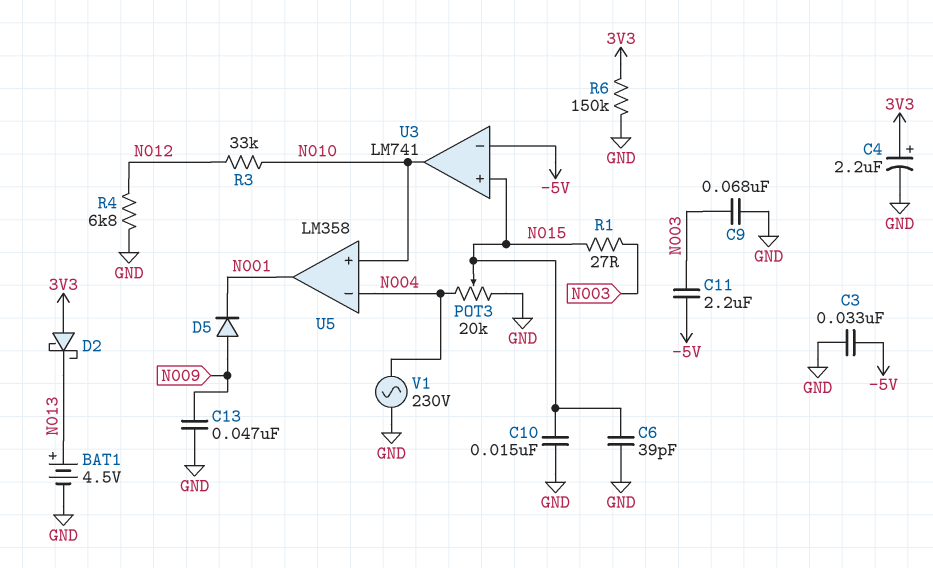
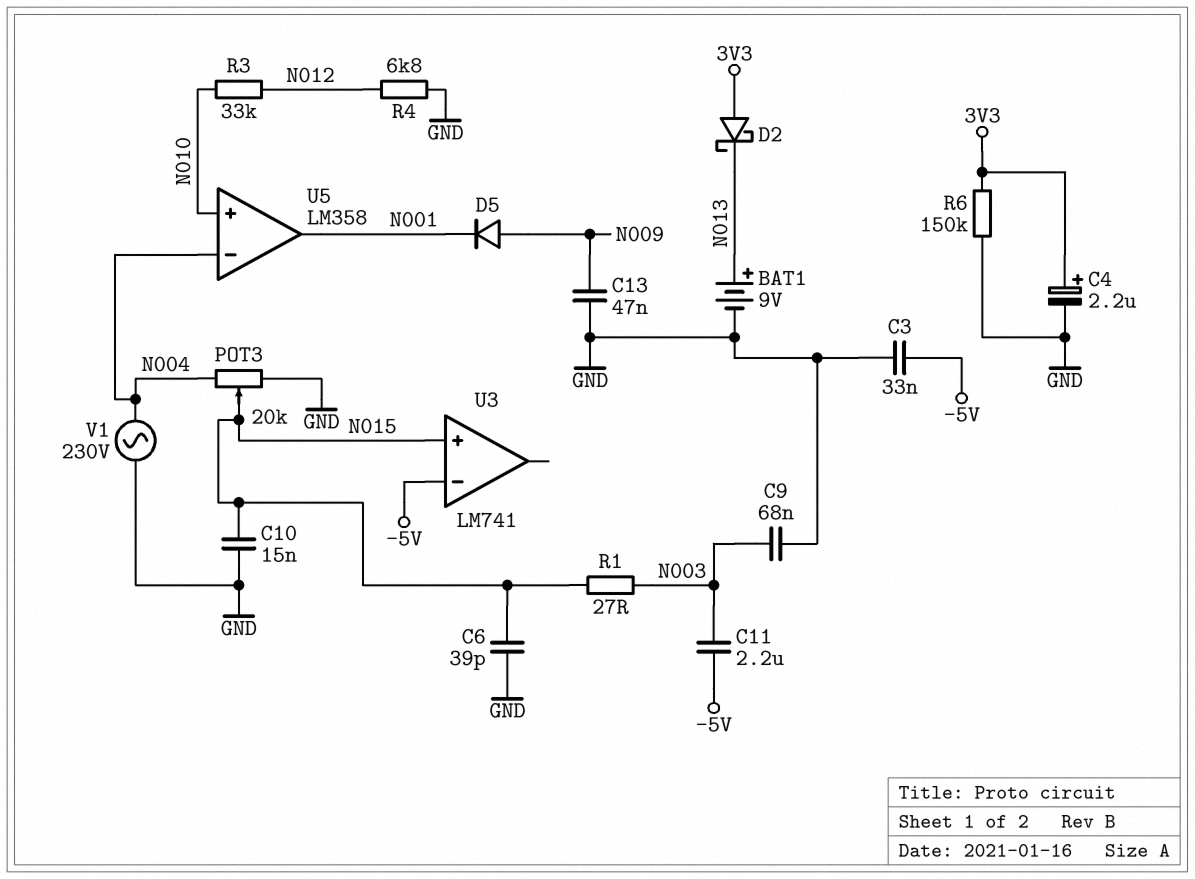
BAT1: 4.5V (plus N013, minus GND) -> 9V (plus N013, minus GND)
U3 pin out: N010 -> none

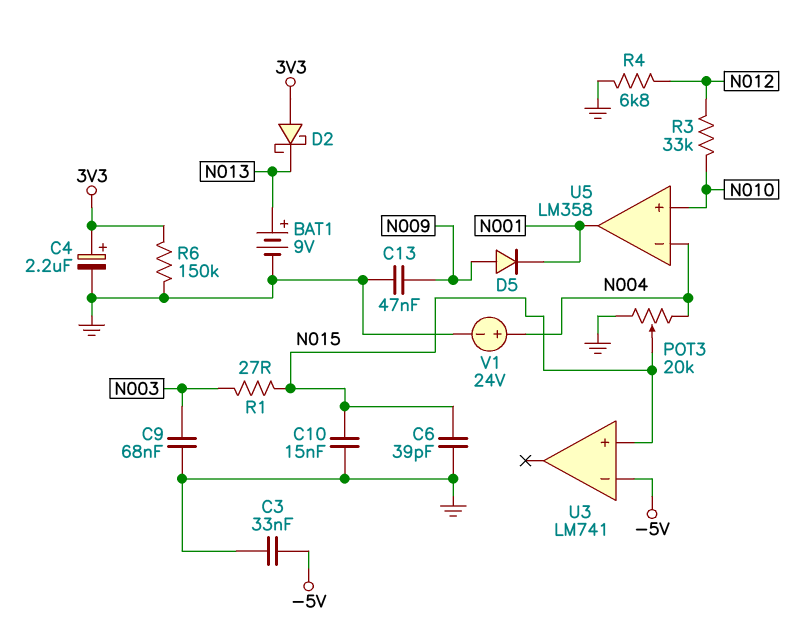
C11: 2.2uF (-5V, N003) -> none
V1: AC 230V (GND, N004) -> 24V (plus N004, minus GND)

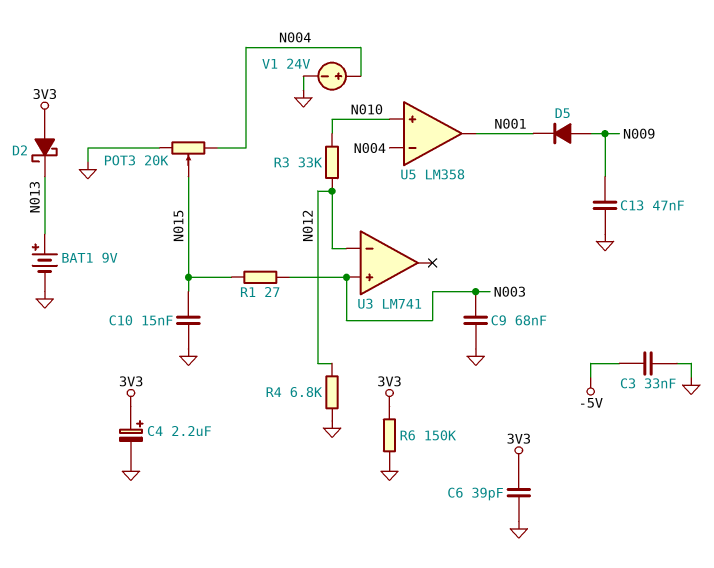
C6: 39pF (GND, N015) -> 39pF (3V3, GND)
U3 pin in+: N015 -> N003
U3 pin in-: -5V -> N012

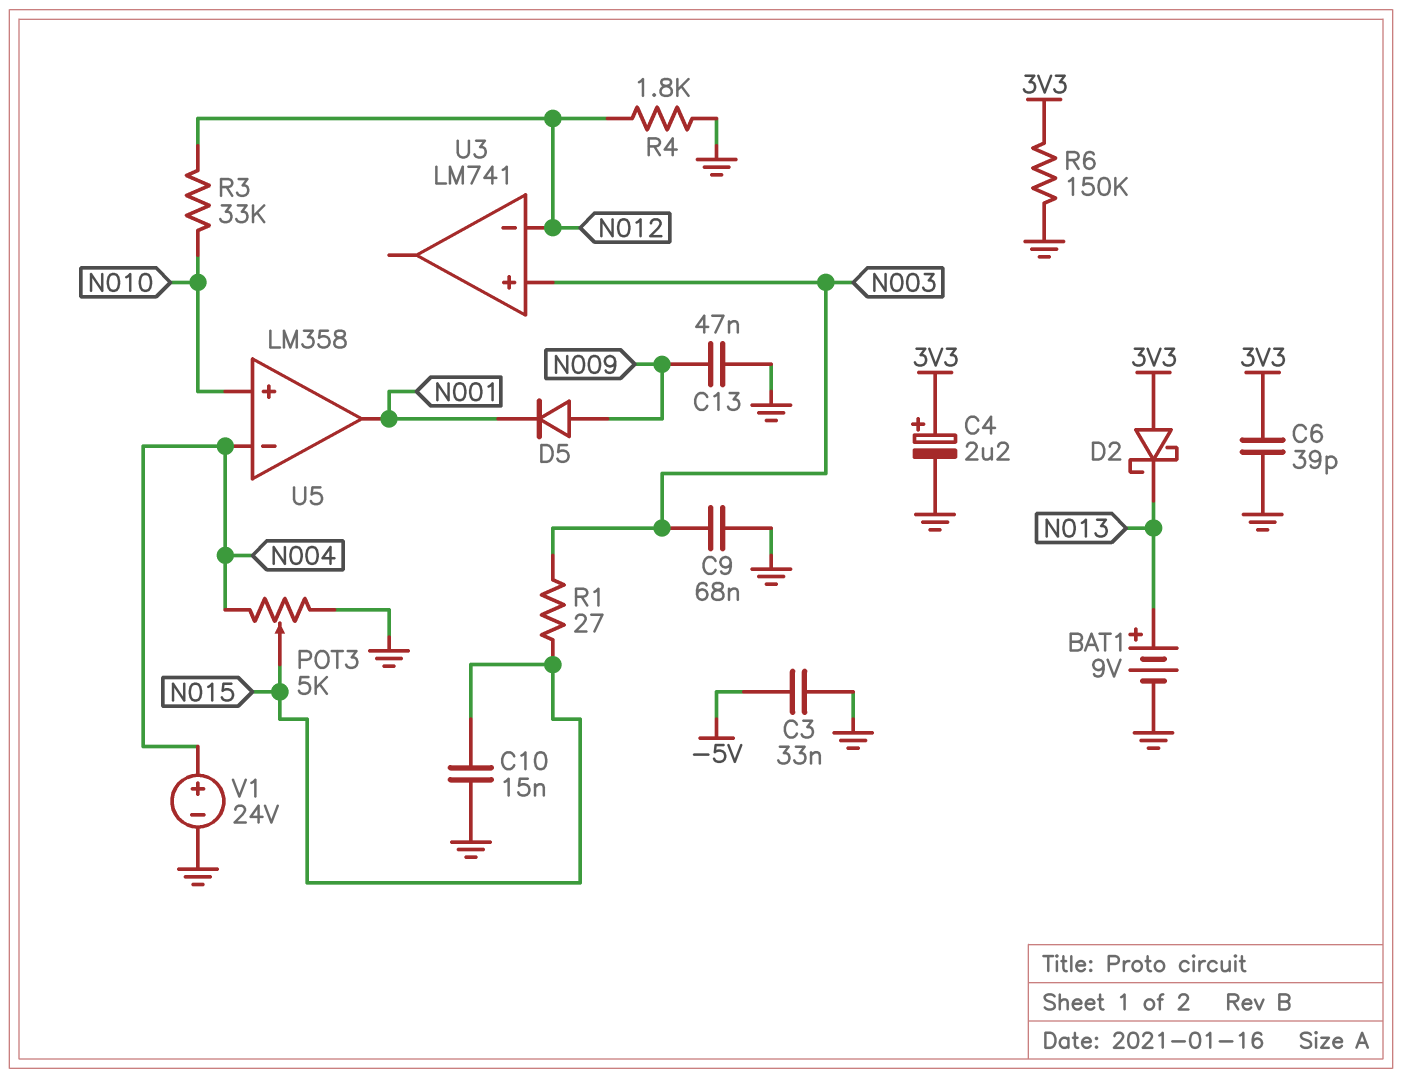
POT3: 20k (GND, N004, wiper N015) -> 5k (GND, N004, wiper N015)
R4: 6.8k (GND, N012) -> 1.8k (GND, N012)

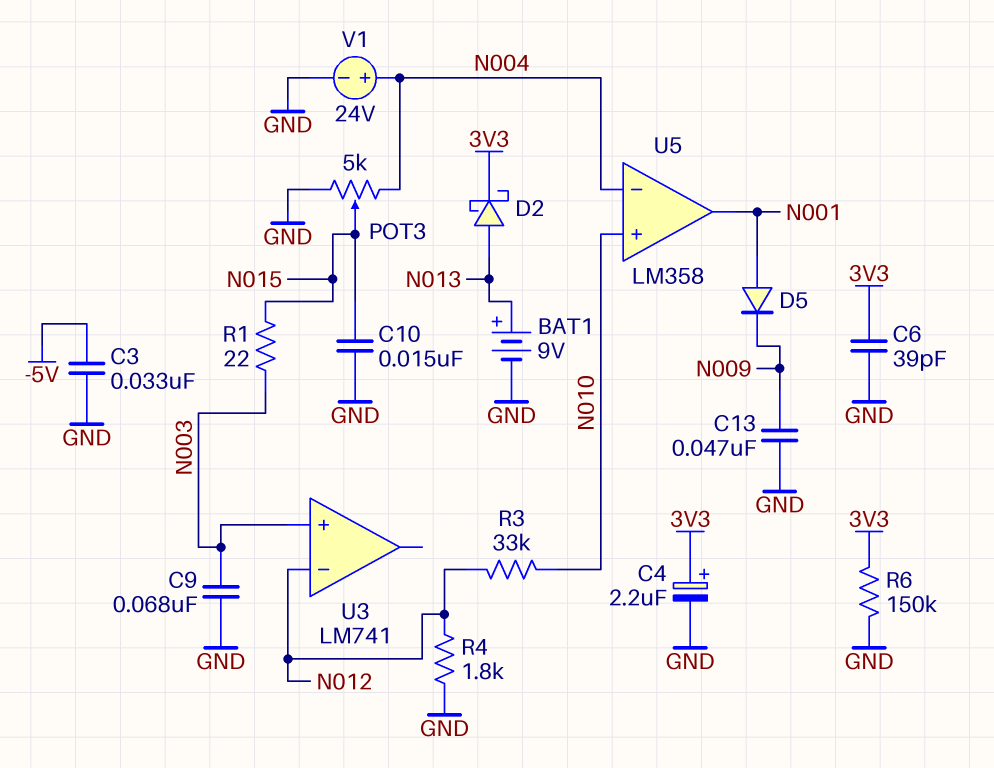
D2: schottky (A 3V3, K N013) -> schottky (A N013, K 3V3)
D5: diode (A N009, K N001) -> diode (A N001, K N009)
R1: 27 (N003, N015) -> 22 (N003, N015)

